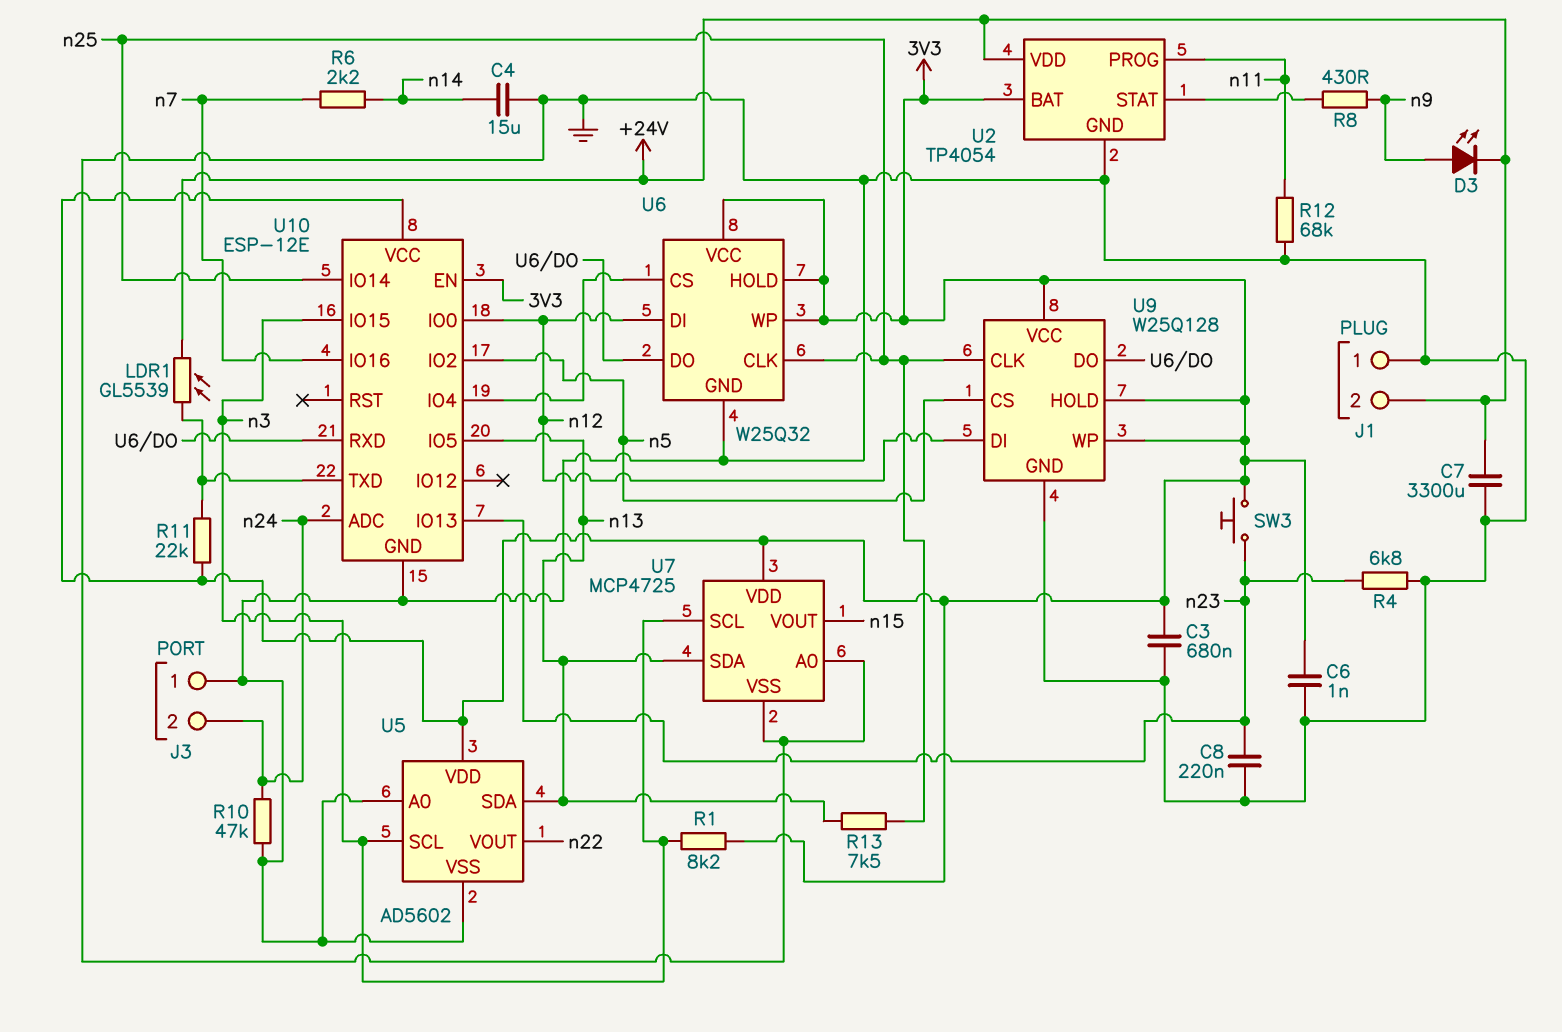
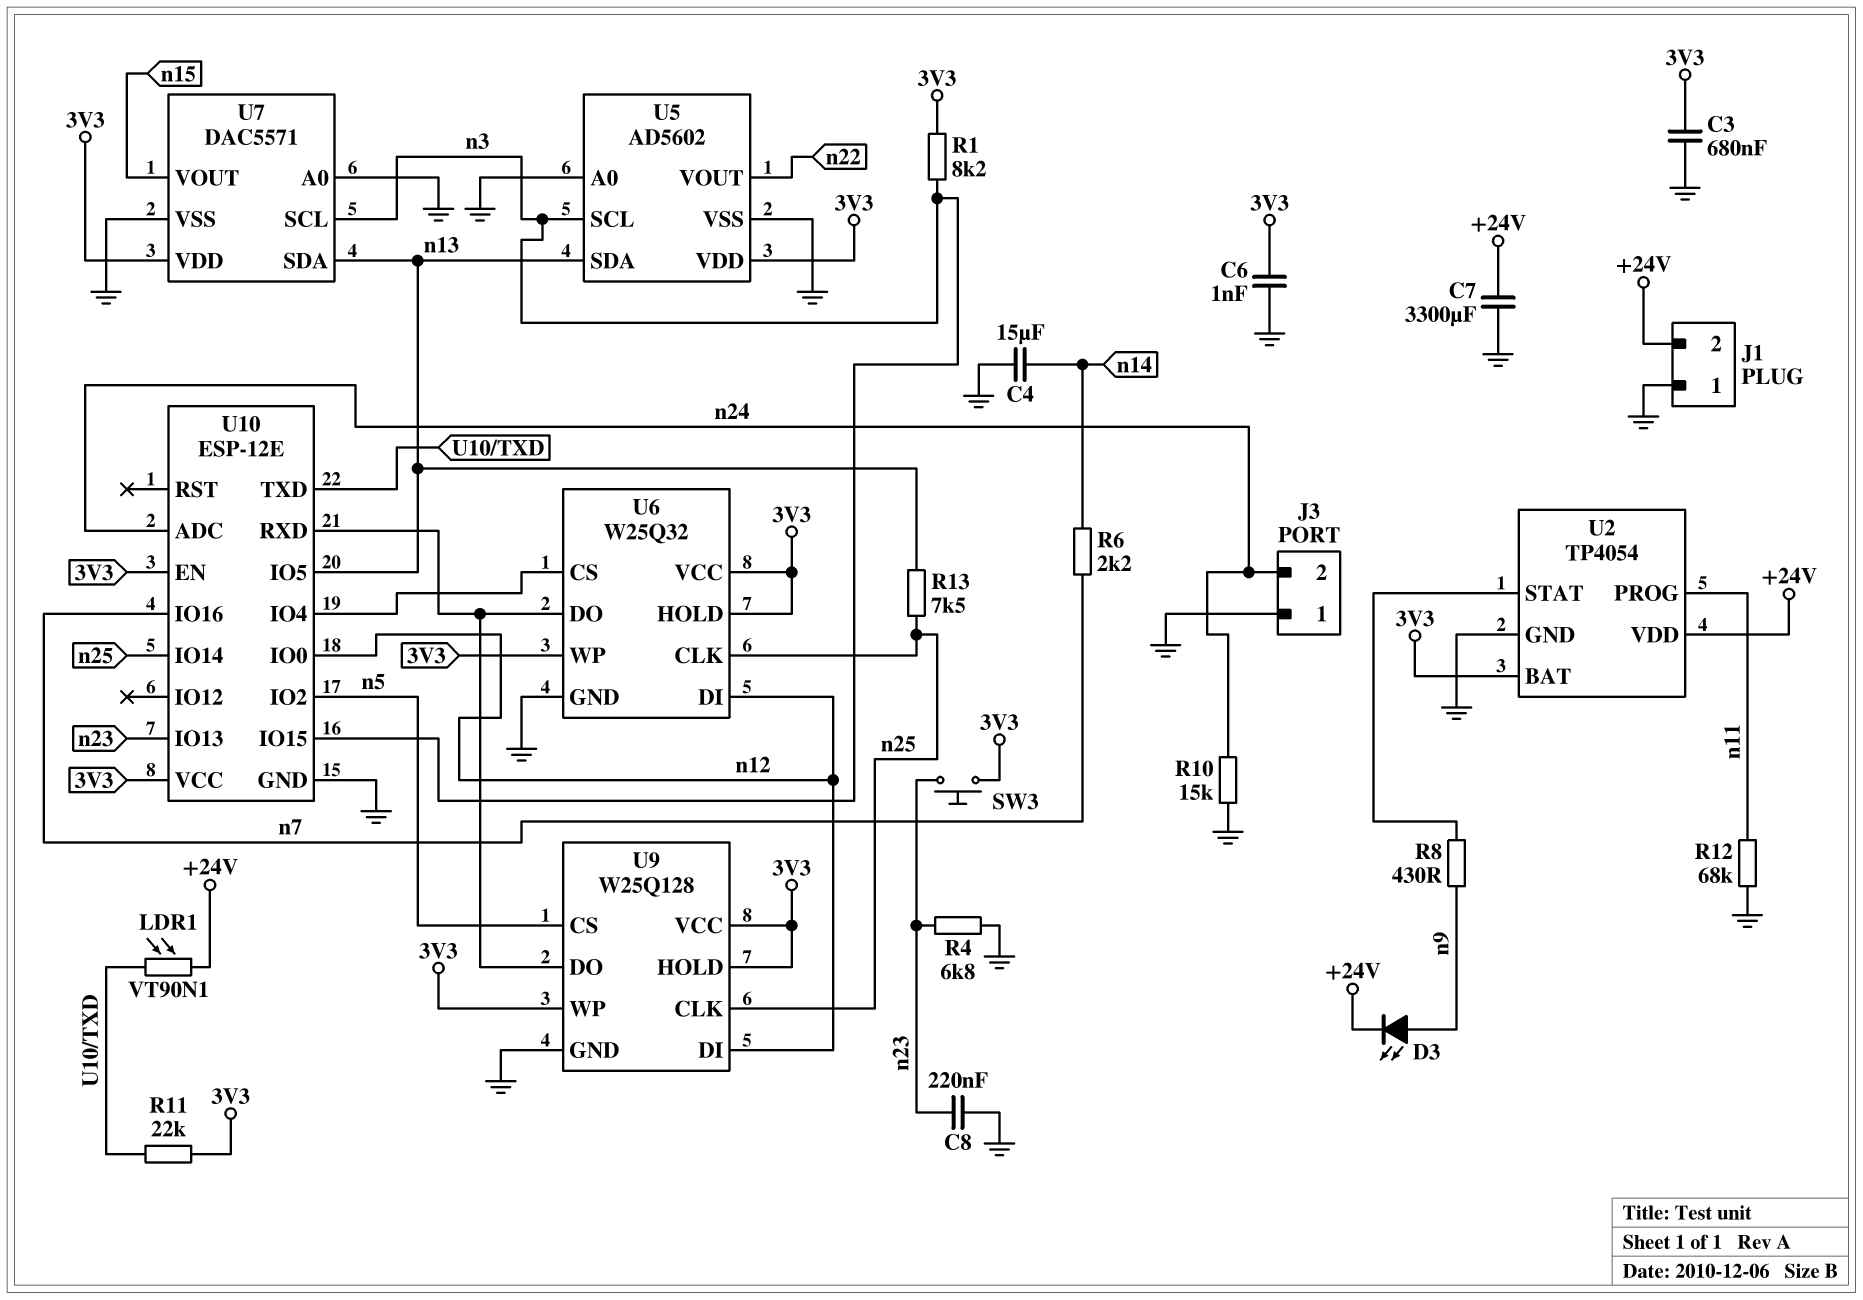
LDR1: GL5539 (+24V, U10/TXD) -> VT90N1 (+24V, U10/TXD)
R10: 47k (GND, n24) -> 15k (GND, n24)
U7: MCP4725 -> DAC5571

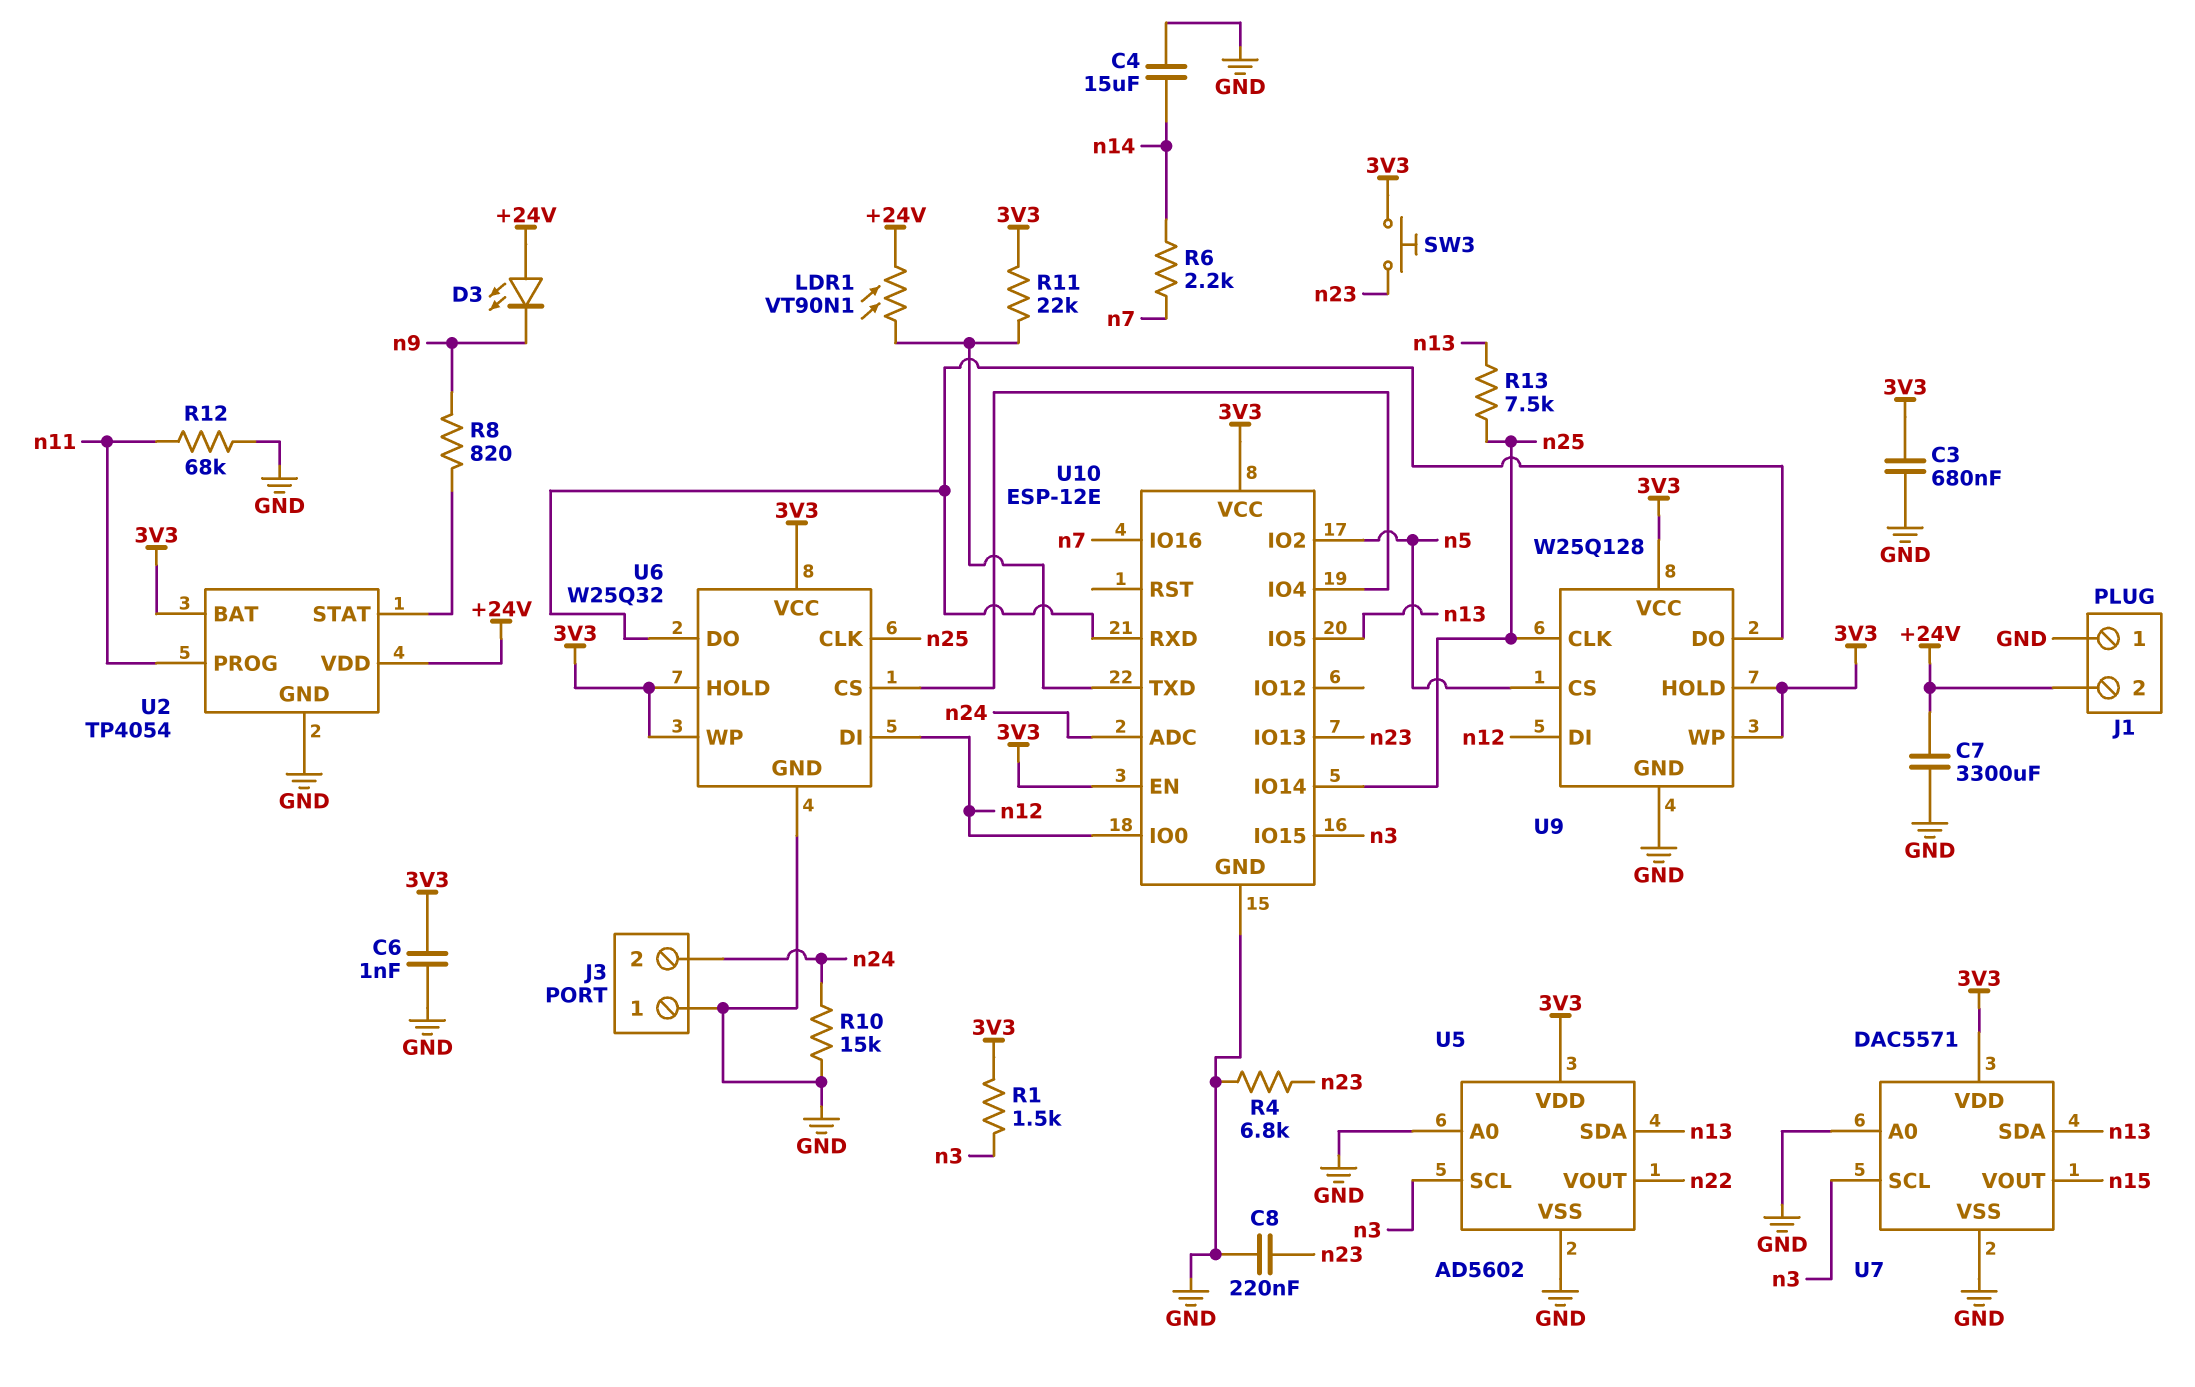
D3: LED (A n9, K +24V) -> LED (A +24V, K n9)
R1: 8.2k (3V3, n3) -> 1.5k (3V3, n3)
R8: 430 (U2/STAT, n9) -> 820 (U2/STAT, n9)

